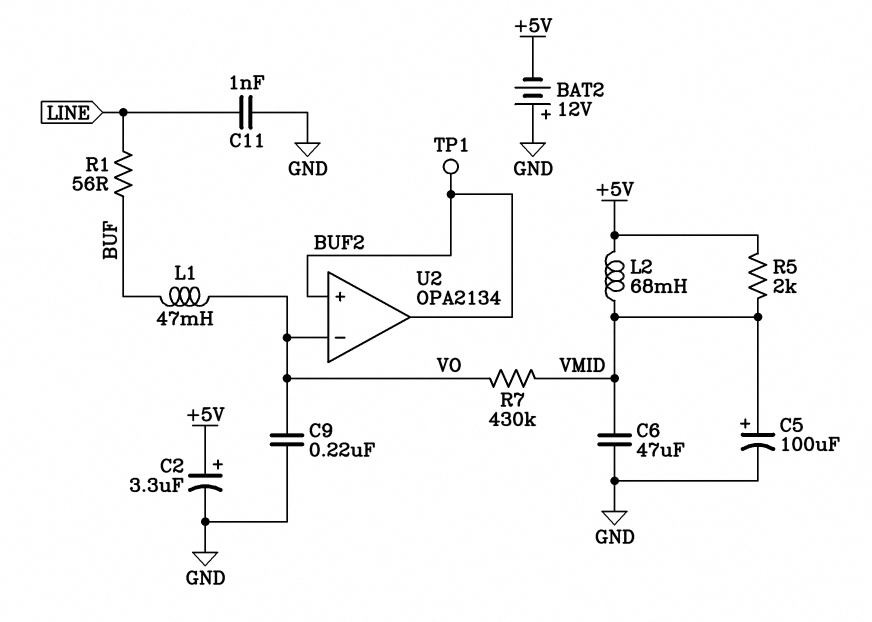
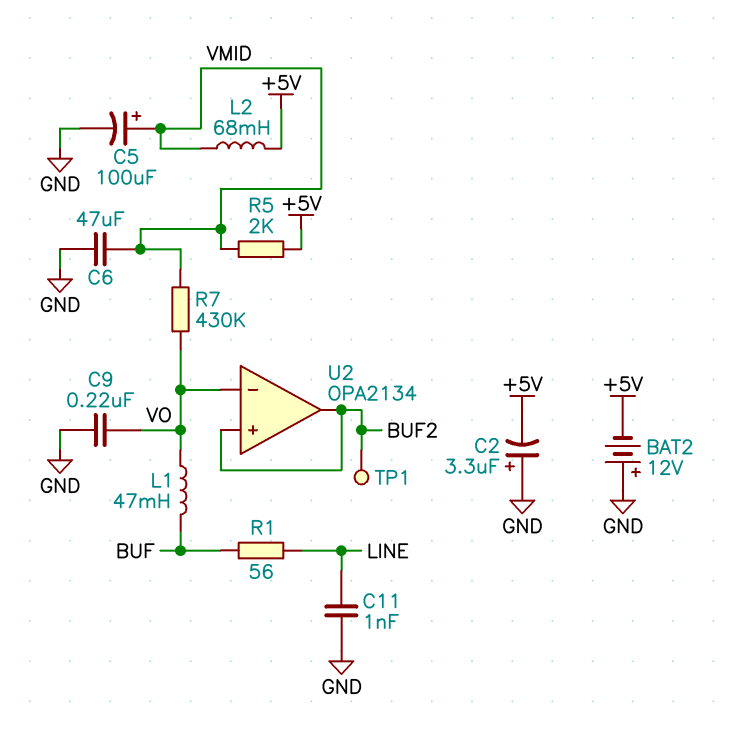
C2: 3.3uF (plus +5V, minus GND) -> 3.3uF (plus GND, minus +5V)

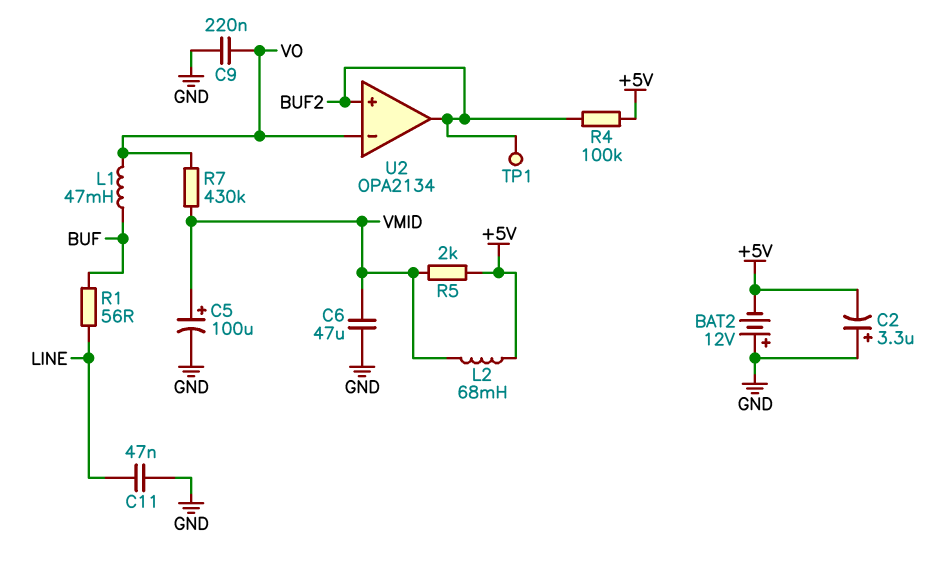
C11: 1nF (GND, LINE) -> 47nF (GND, LINE)
R4: none -> 100k (+5V, BUF2)

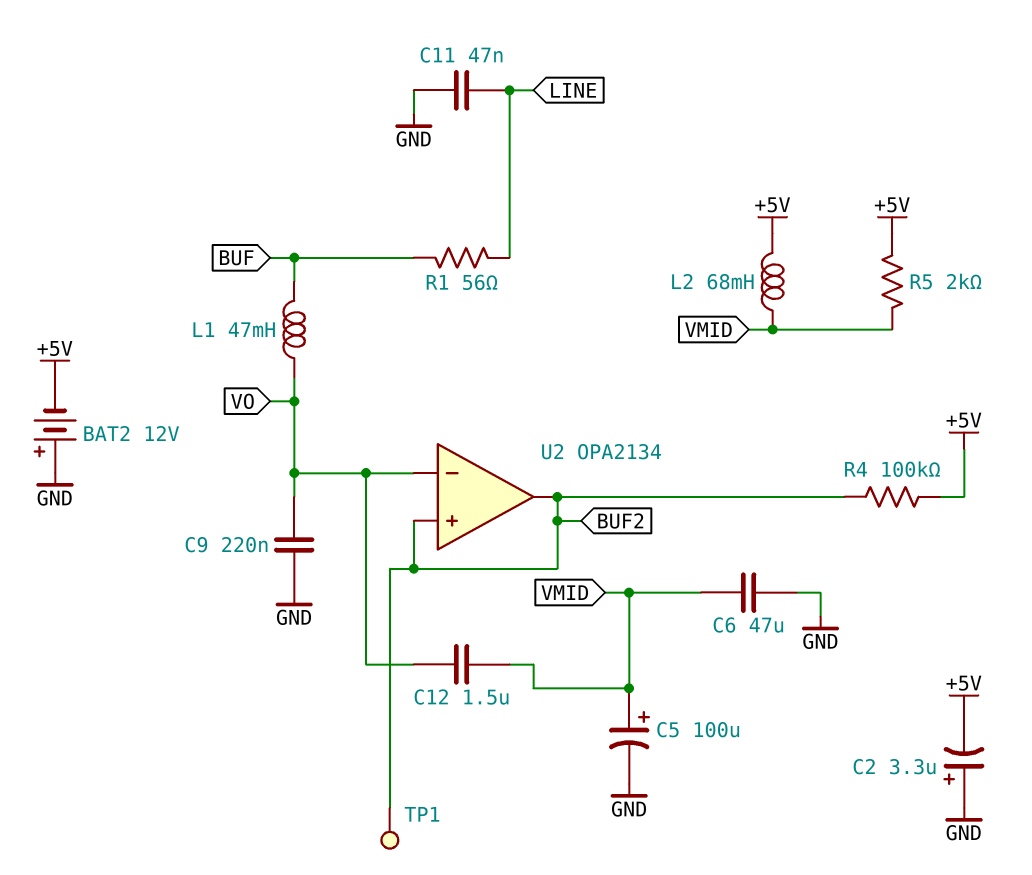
C12: none -> 1.5uF (VMID, VO)
R7: 430k (VMID, VO) -> none

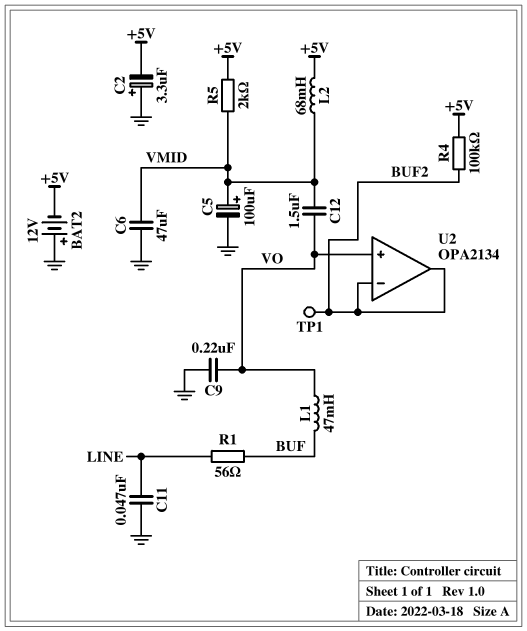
U2 pin in+: BUF2 -> VO
U2 pin in-: VO -> BUF2

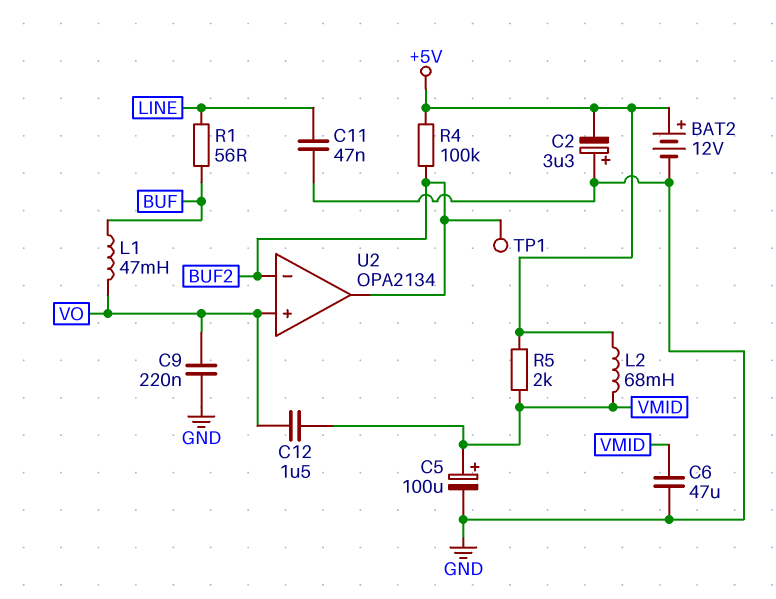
BAT2: 12V (plus GND, minus +5V) -> 12V (plus +5V, minus GND)

